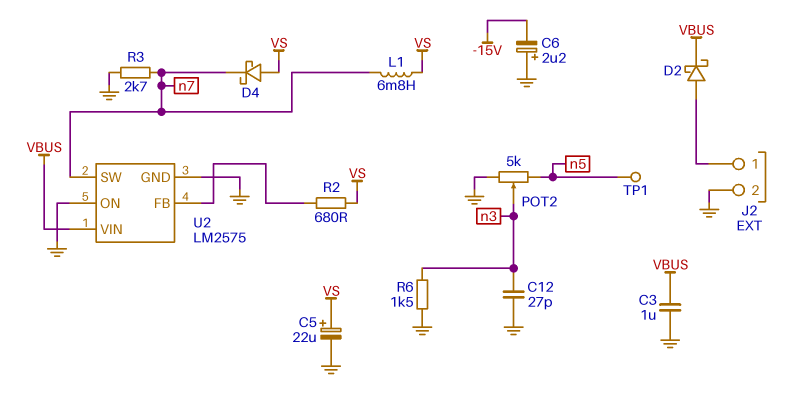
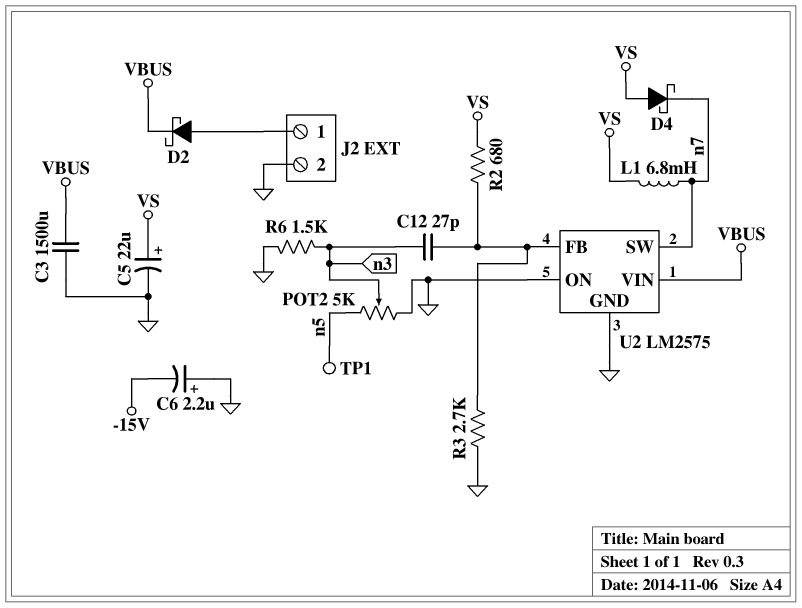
C3: 1uF (GND, VBUS) -> 1500uF (GND, VBUS)
C12: 27pF (GND, n3) -> 27pF (U2/FB, n3)
R3: 2.7k (GND, n7) -> 2.7k (GND, U2/FB)

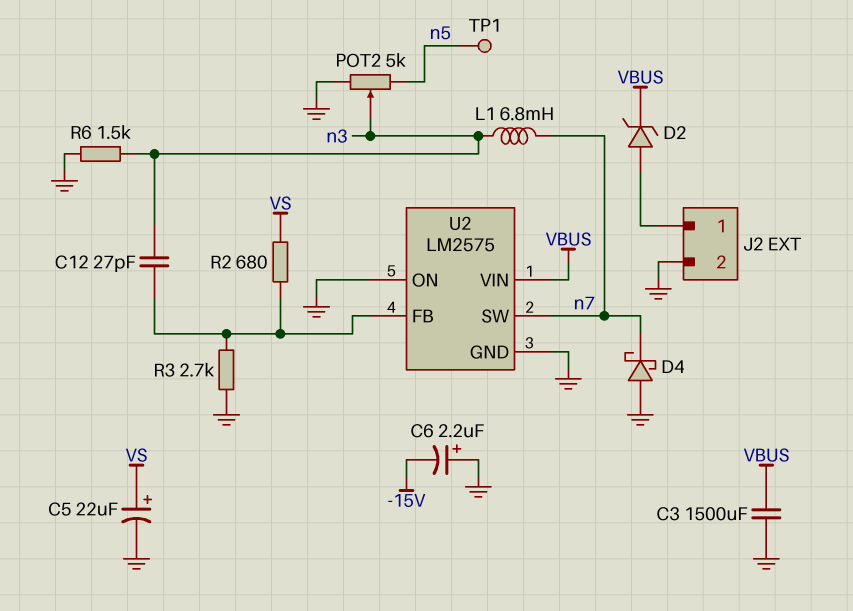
D2: schottky (A J2/1, K VBUS) -> zener (A J2/1, K VBUS)
D4: schottky (A VS, K n7) -> schottky (A GND, K n7)
L1: 6.8mH (VS, n7) -> 6.8mH (n3, n7)

